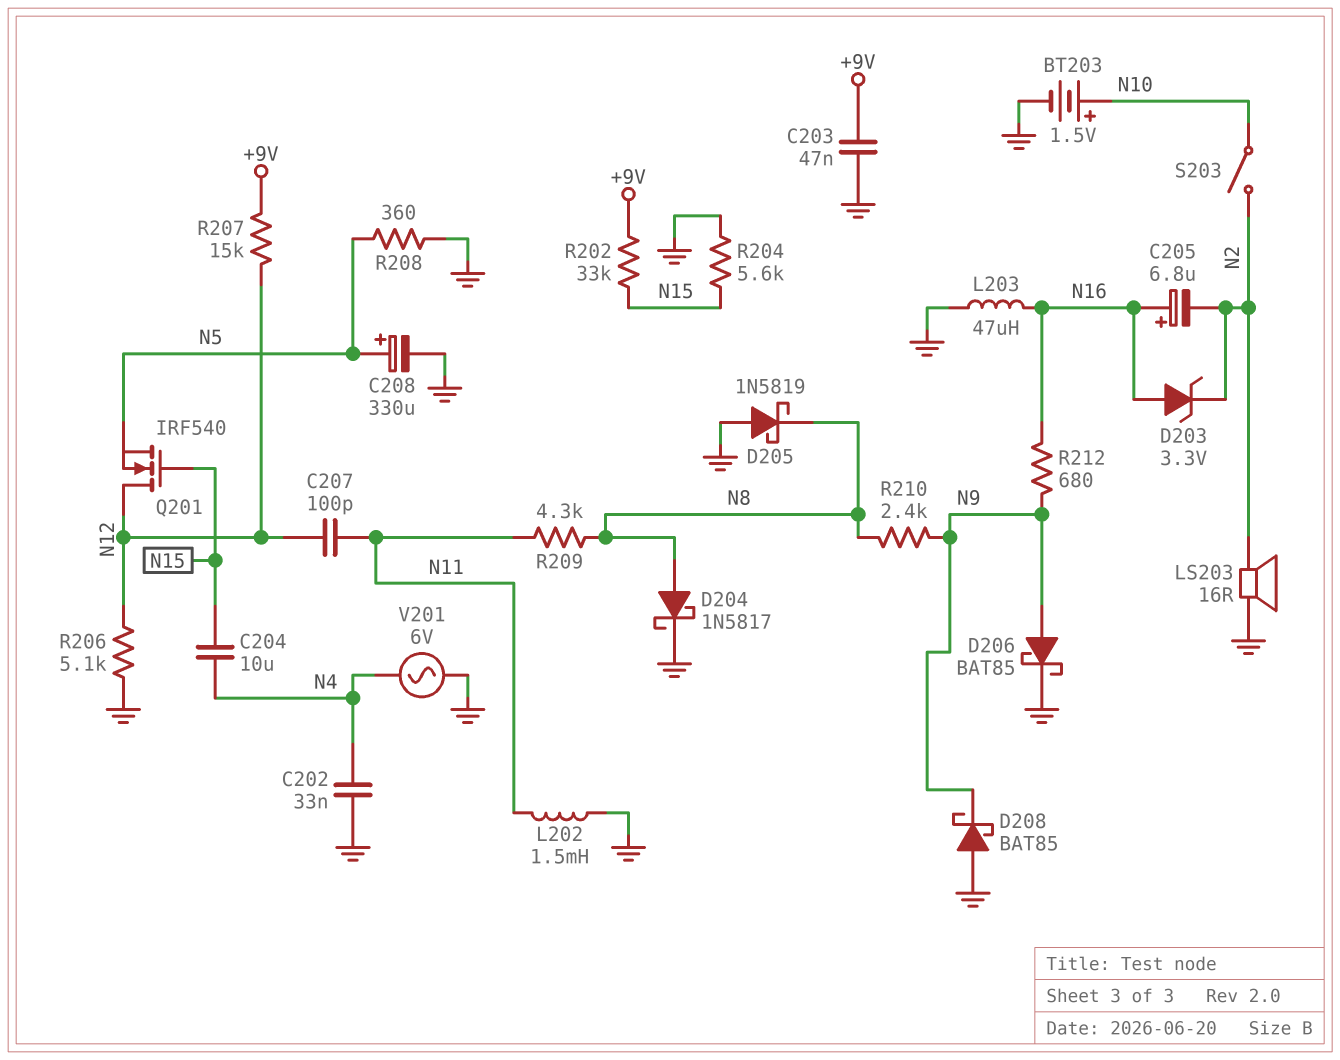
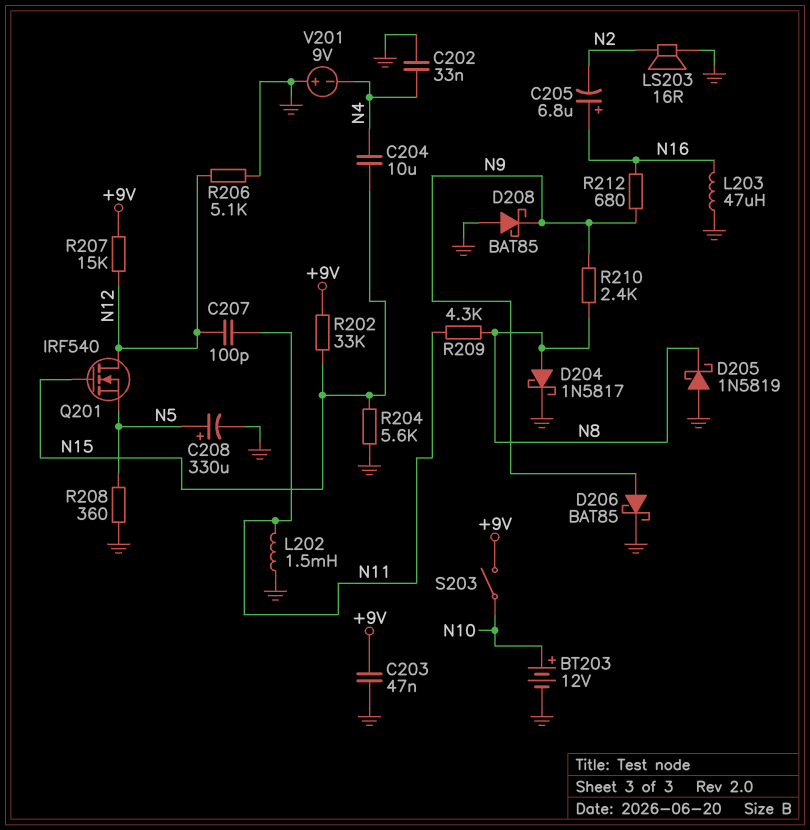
BT203: 1.5V (plus N10, minus GND) -> 12V (plus N10, minus GND)
D203: zener 3.3V (A N16, K N2) -> none
S203: switch (N2, N10) -> switch (+9V, N10)
V201: AC 6V (GND, N4) -> 9V (plus GND, minus N4)

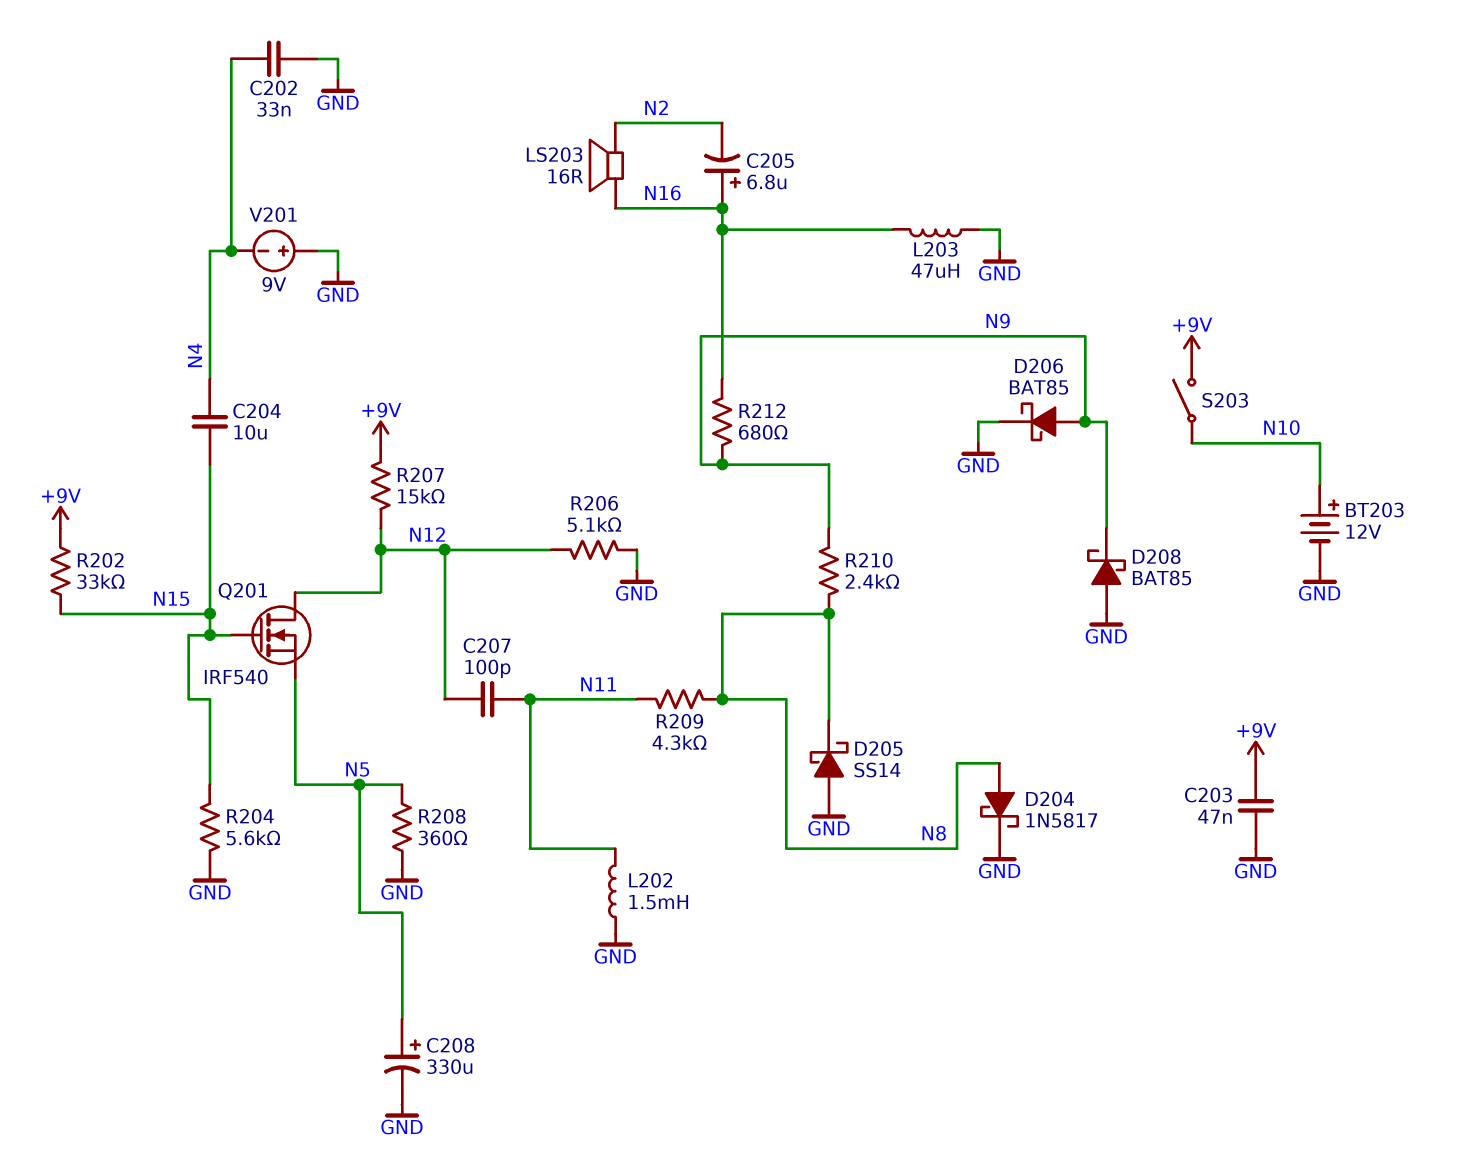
D205: schottky 1N5819 (A GND, K N8) -> schottky SS14 (A GND, K N8)
LS203: speaker 16R (GND, N2) -> speaker 16R (N2, N16)

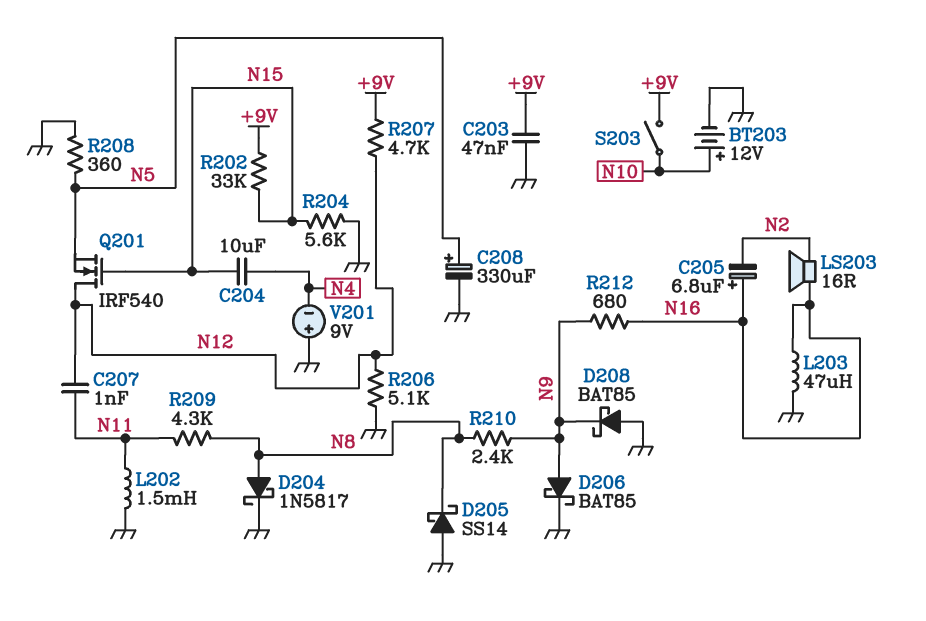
C202: 33nF (GND, N4) -> none
C207: 100pF (N11, N12) -> 1nF (N11, N12)
R207: 15k (+9V, N12) -> 4.7k (+9V, N12)

